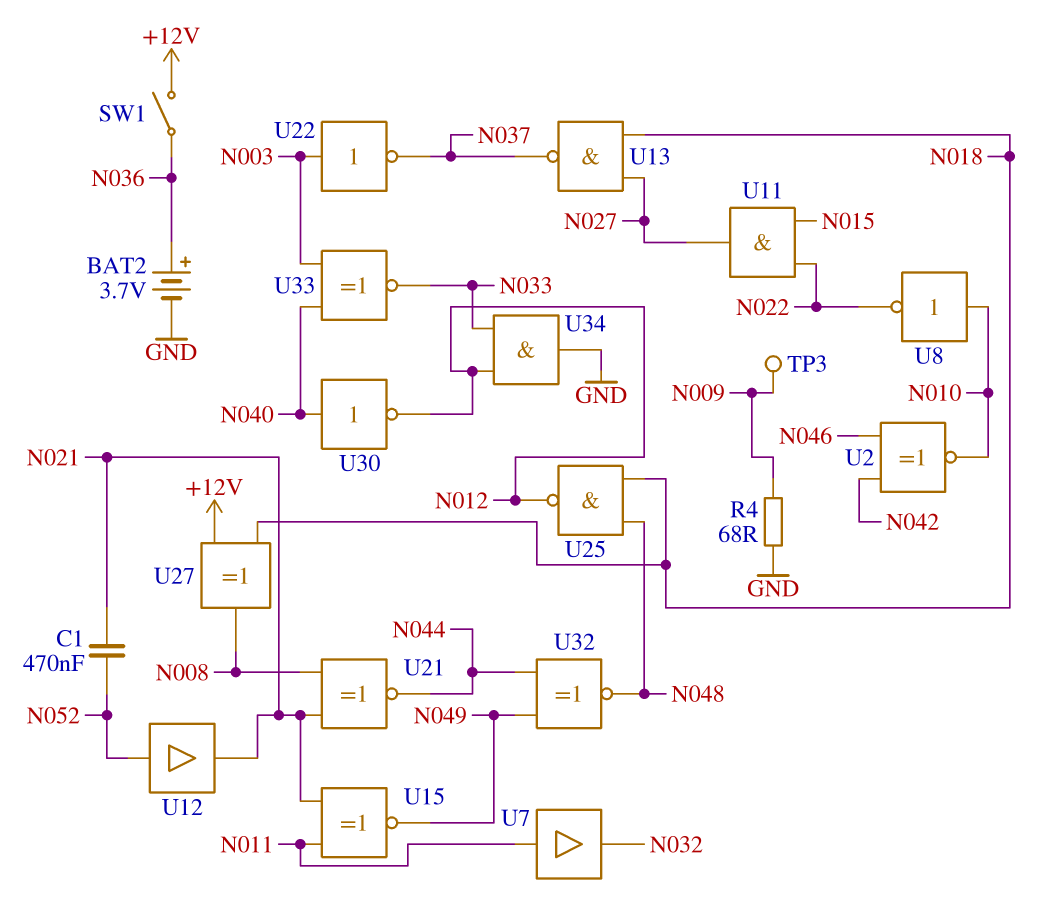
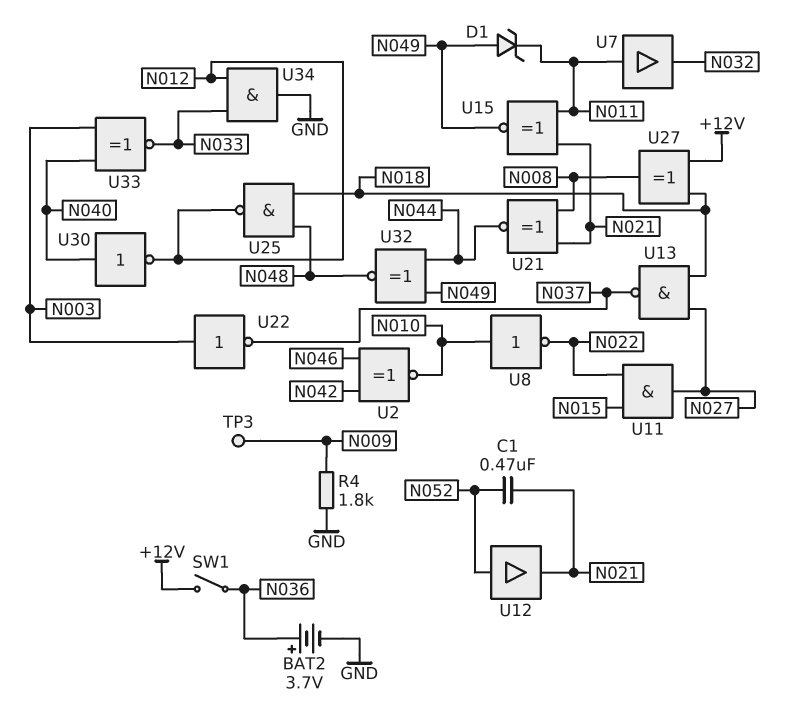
D1: none -> zener (A N049, K N011)
R4: 68 (GND, N009) -> 1.8k (GND, N009)

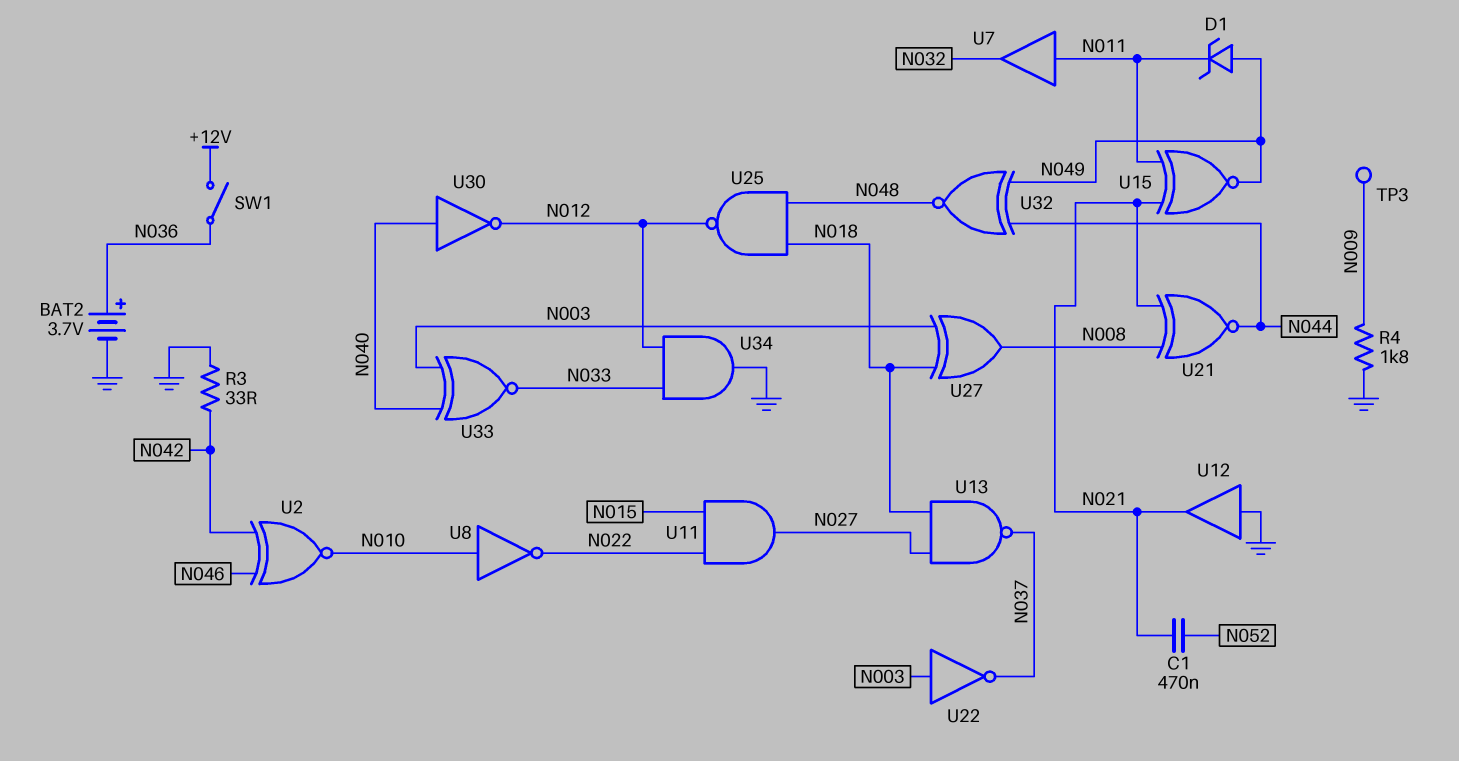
R3: none -> 33 (GND, N042)
U12: buffer (in N052, out N021) -> buffer (in GND, out N021)
U27: XOR (in +12V, in N018, out N008) -> XOR (in N003, in N018, out N008)

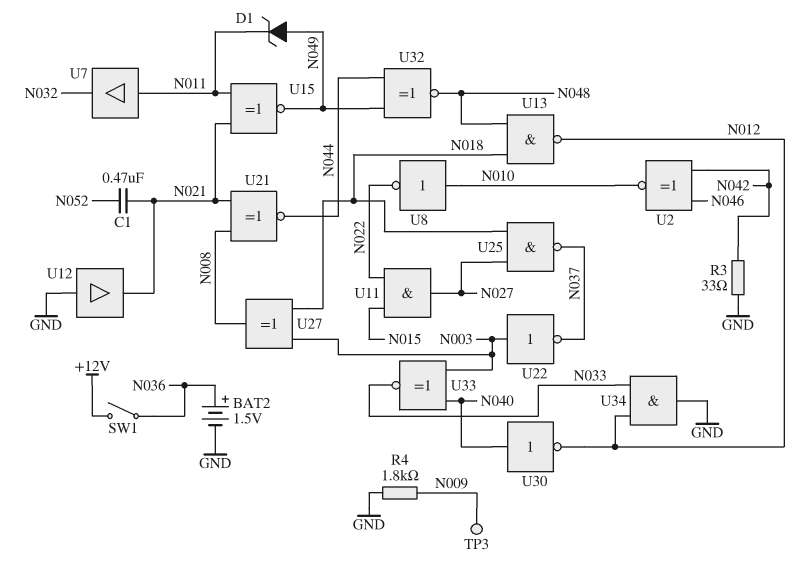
BAT2: 3.7V (plus N036, minus GND) -> 1.5V (plus N036, minus GND)
U13: NAND (in N018, in N027, out N037) -> NAND (in N018, in N048, out N012)
U25: NAND (in N018, in N048, out N012) -> NAND (in N018, in N027, out N037)

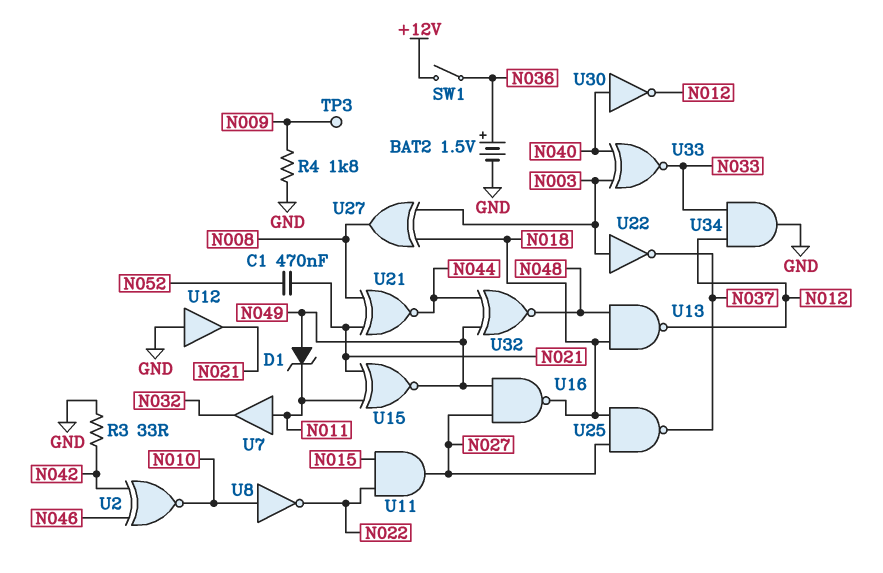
U16: none -> NAND (in N027, in N049, out N018)

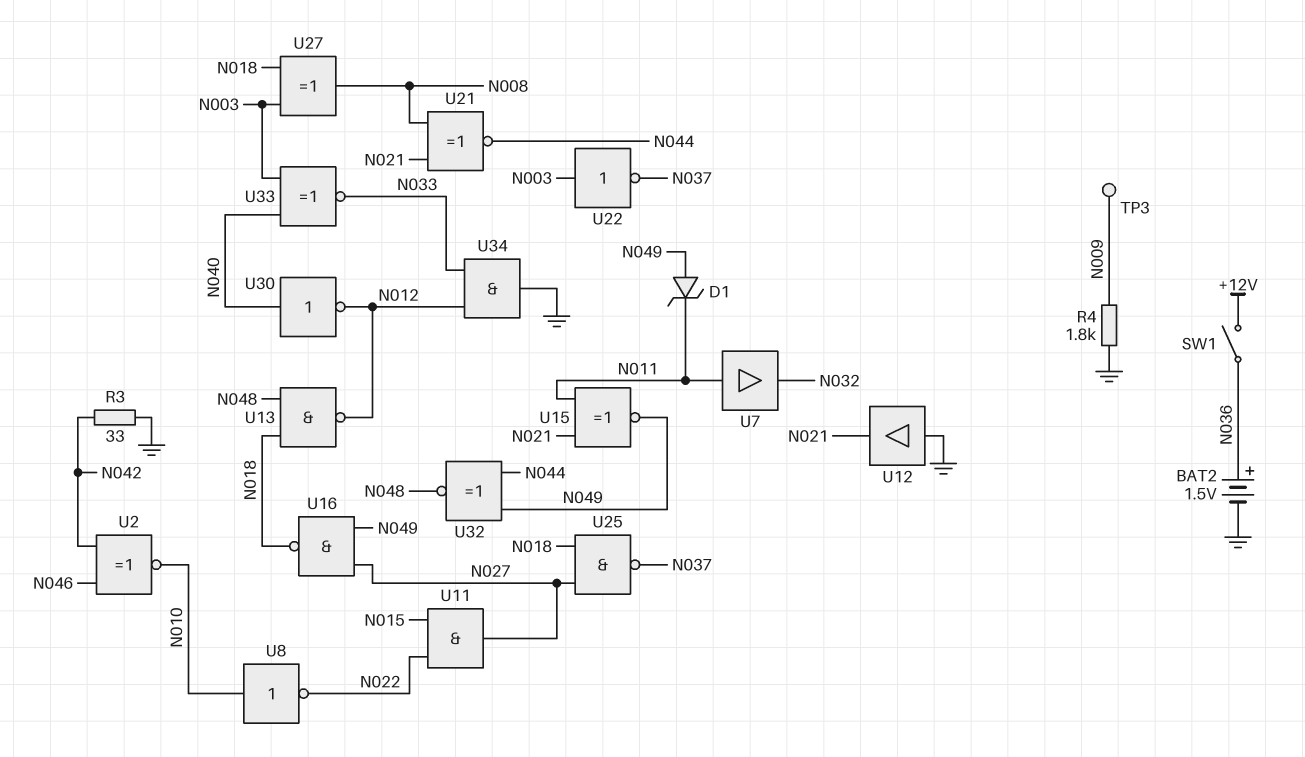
C1: 470nF (N021, N052) -> none

